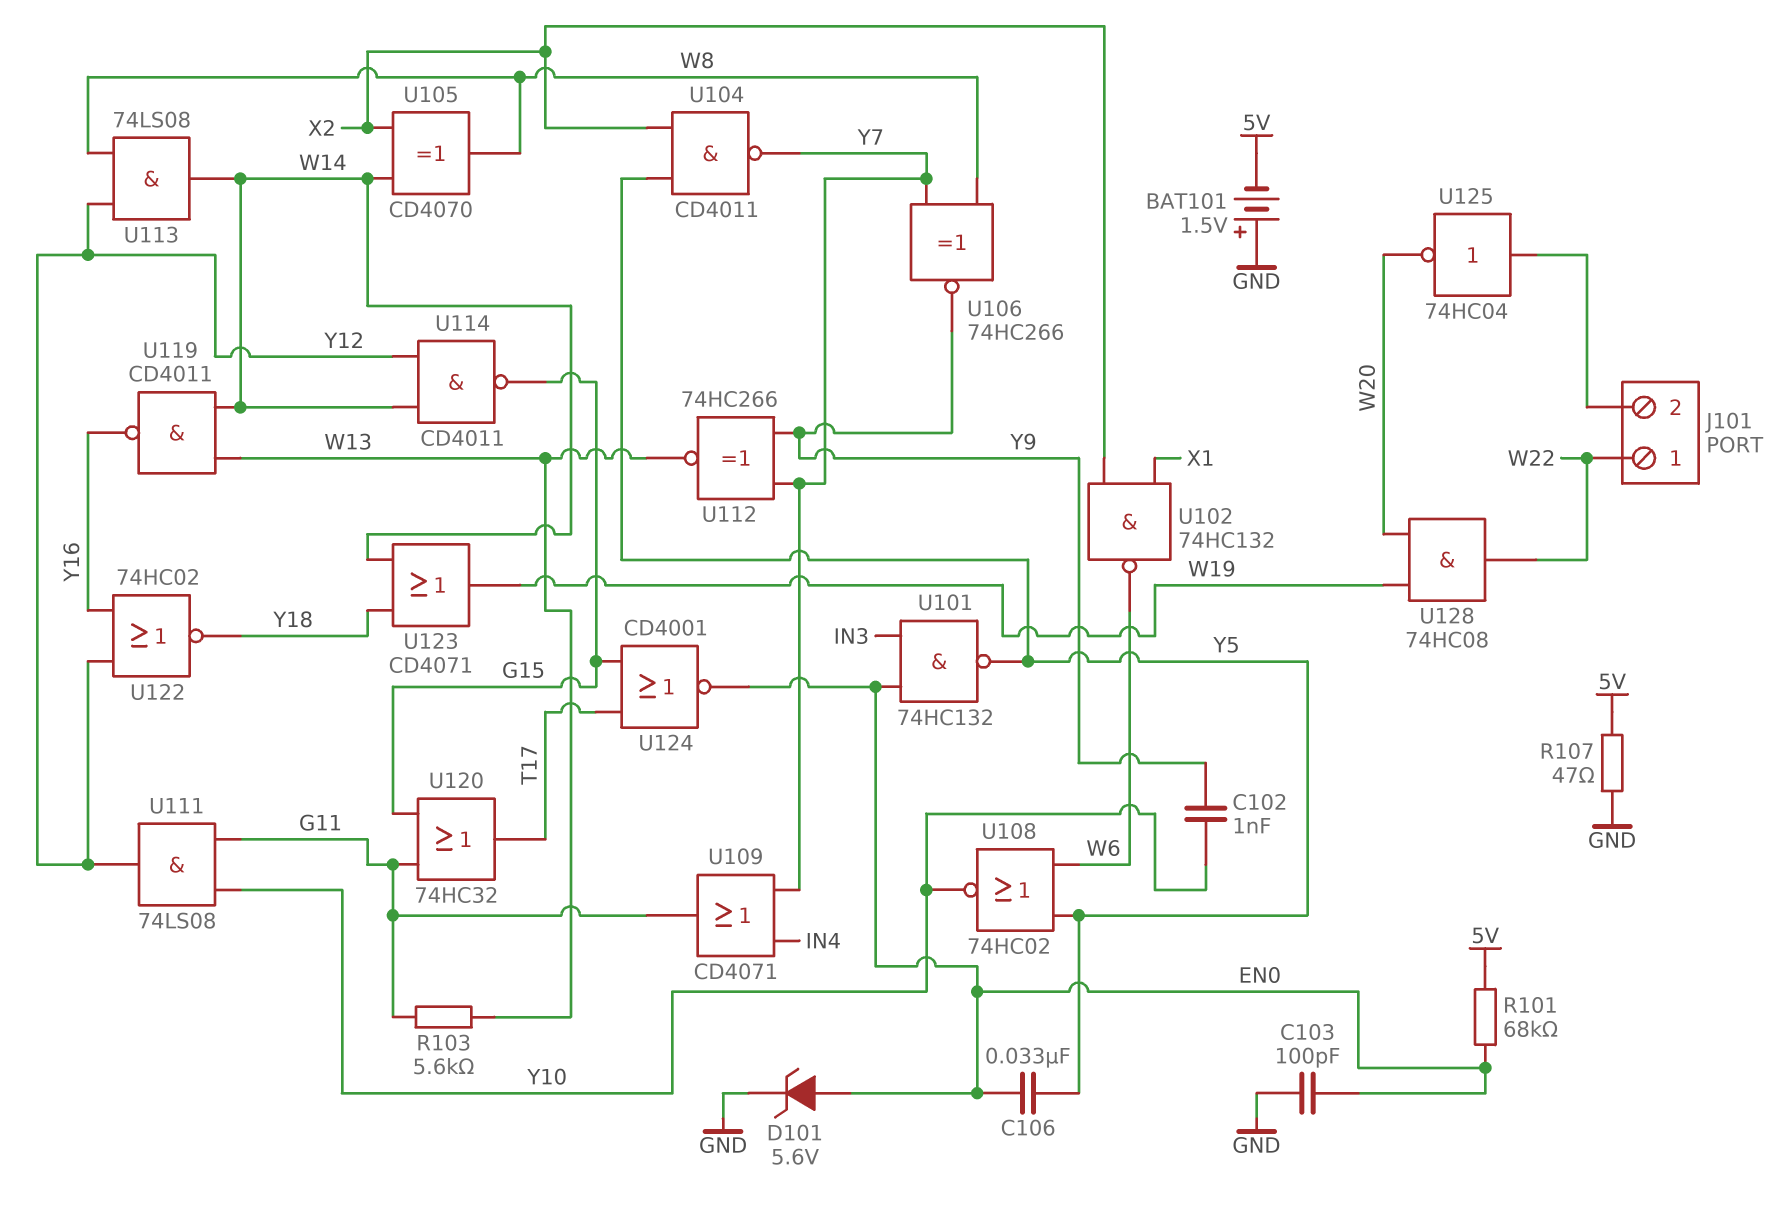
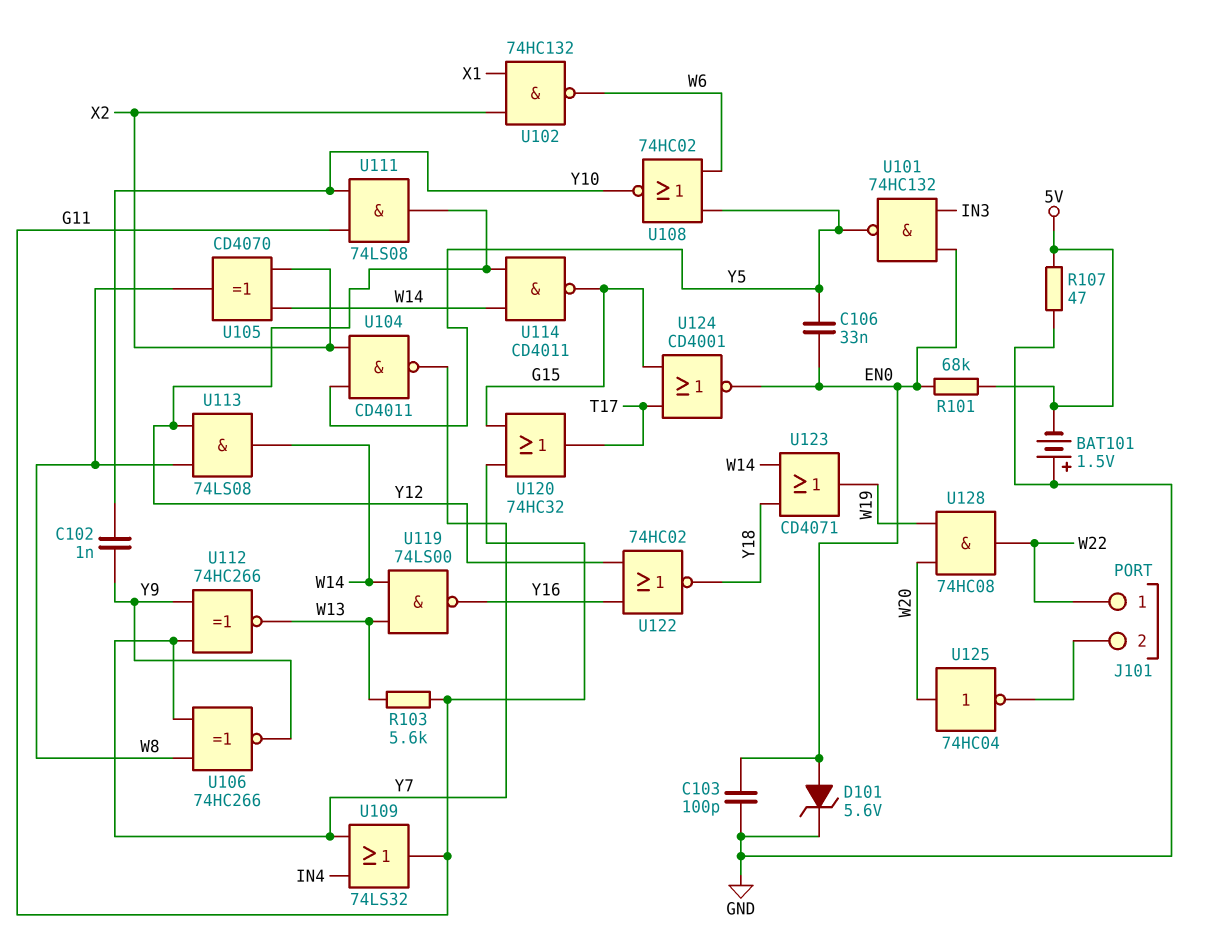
U109: OR CD4071 (in IN4, in Y7, out G11) -> OR 74LS32 (in IN4, in Y7, out G11)
U119: NAND CD4011 (in W13, in W14, out Y16) -> NAND 74LS00 (in W13, in W14, out Y16)
U125: NOT 74HC04 (in J101/2, out W20) -> NOT 74HC04 (in W20, out J101/2)

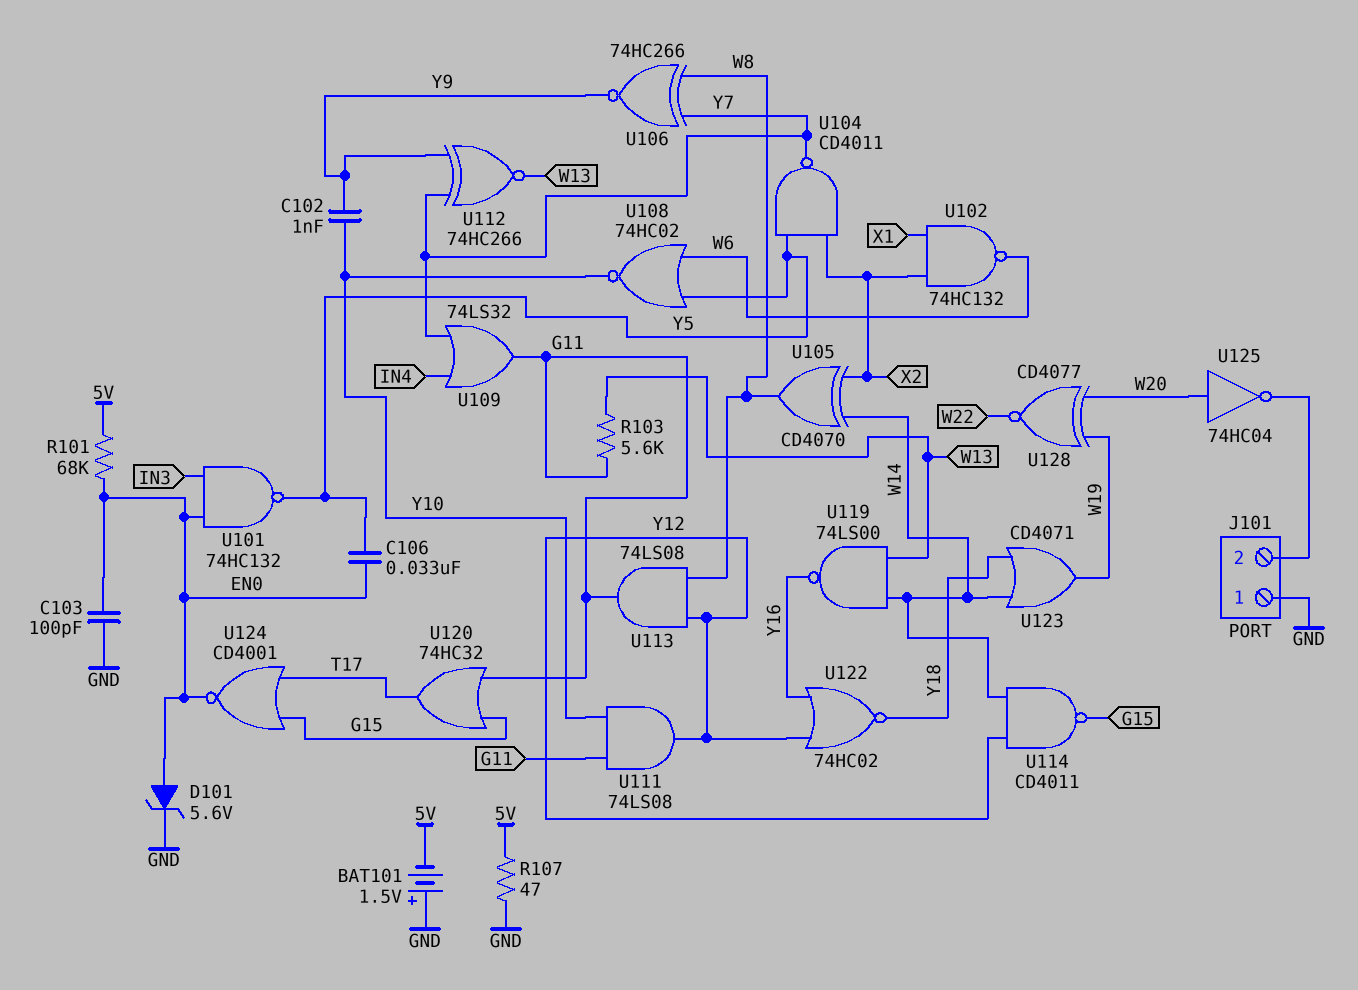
J101 pin 1: W22 -> GND
U113: AND 74LS08 (in W8, in Y12, out W14) -> AND 74LS08 (in W8, in Y12, out G11)
U128: AND 74HC08 (in W19, in W20, out W22) -> XNOR CD4077 (in W19, in W20, out W22)

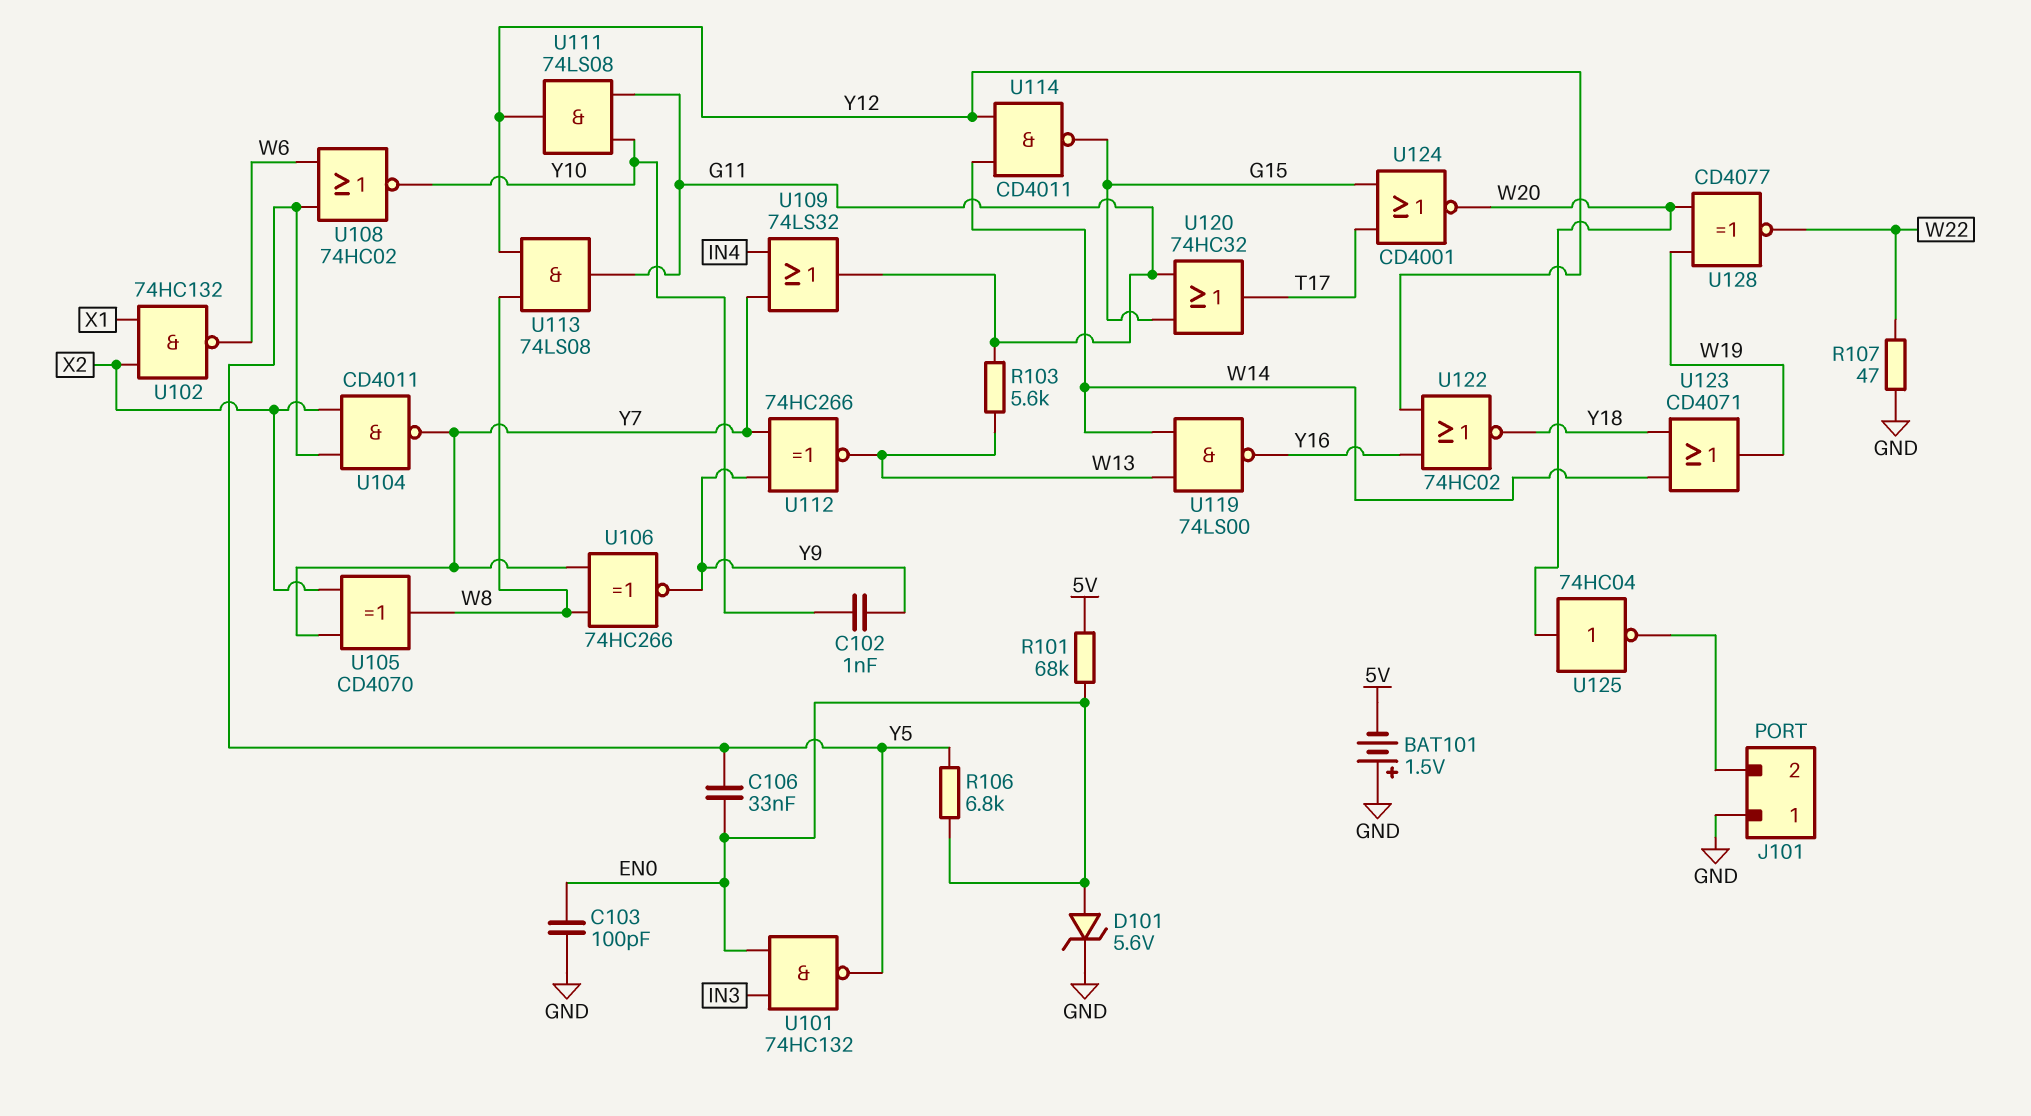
R106: none -> 6.8k (EN0, Y5)
R107: 47 (5V, GND) -> 47 (GND, W22)
U105: XOR CD4070 (in W14, in X2, out W8) -> XOR CD4070 (in X2, in Y7, out W8)
U124: NOR CD4001 (in G15, in T17, out EN0) -> NOR CD4001 (in G15, in T17, out W20)

